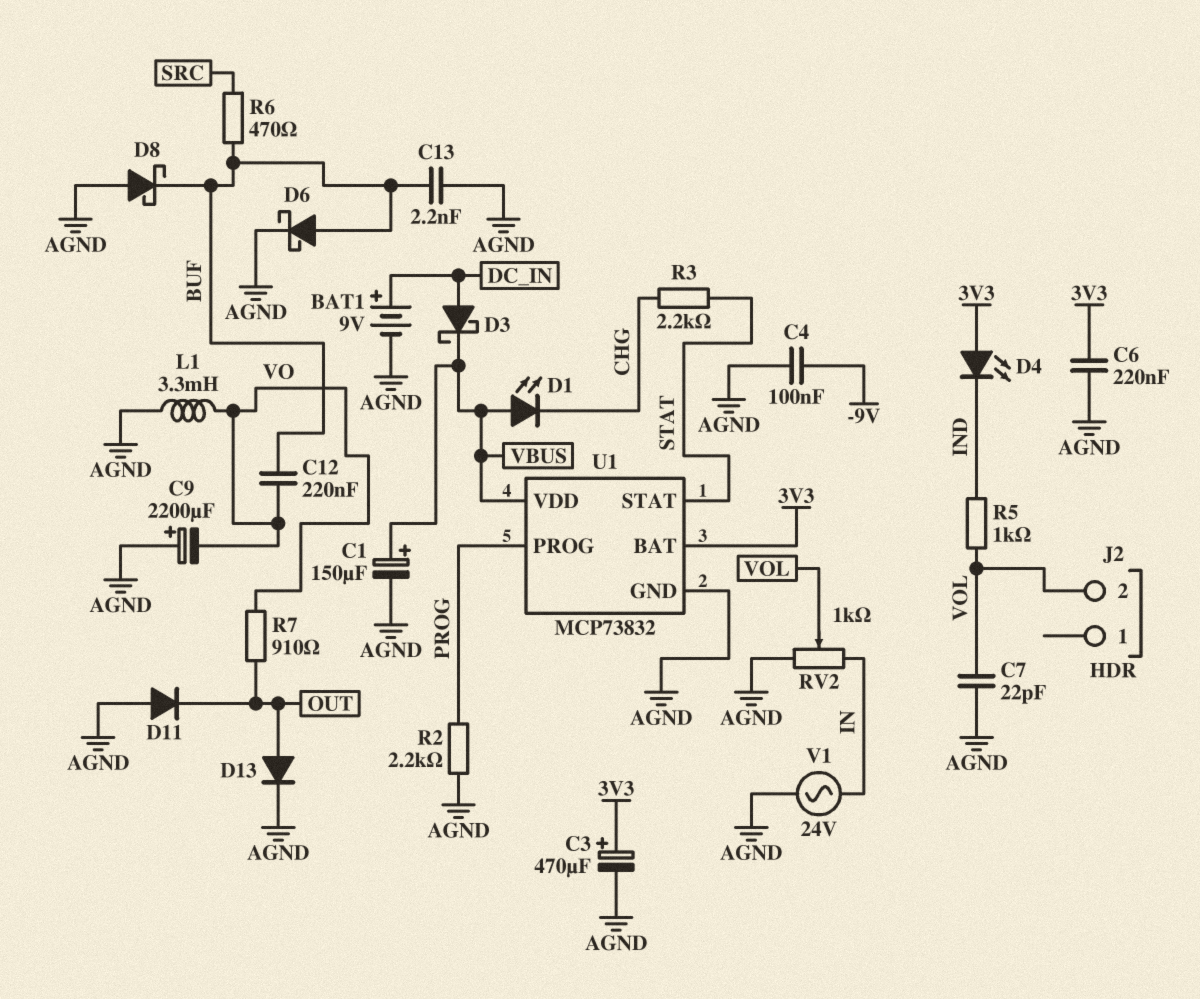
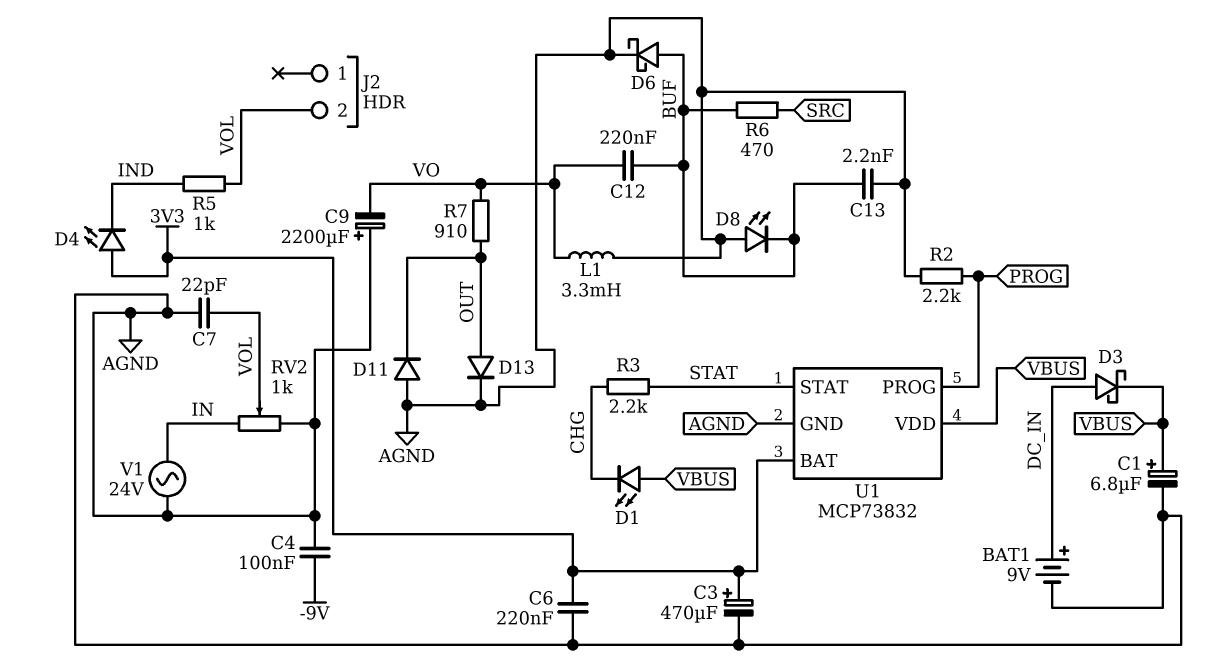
C1: 150uF (plus VBUS, minus AGND) -> 6.8uF (plus VBUS, minus AGND)
D8: schottky (A AGND, K BUF) -> LED (A AGND, K BUF)

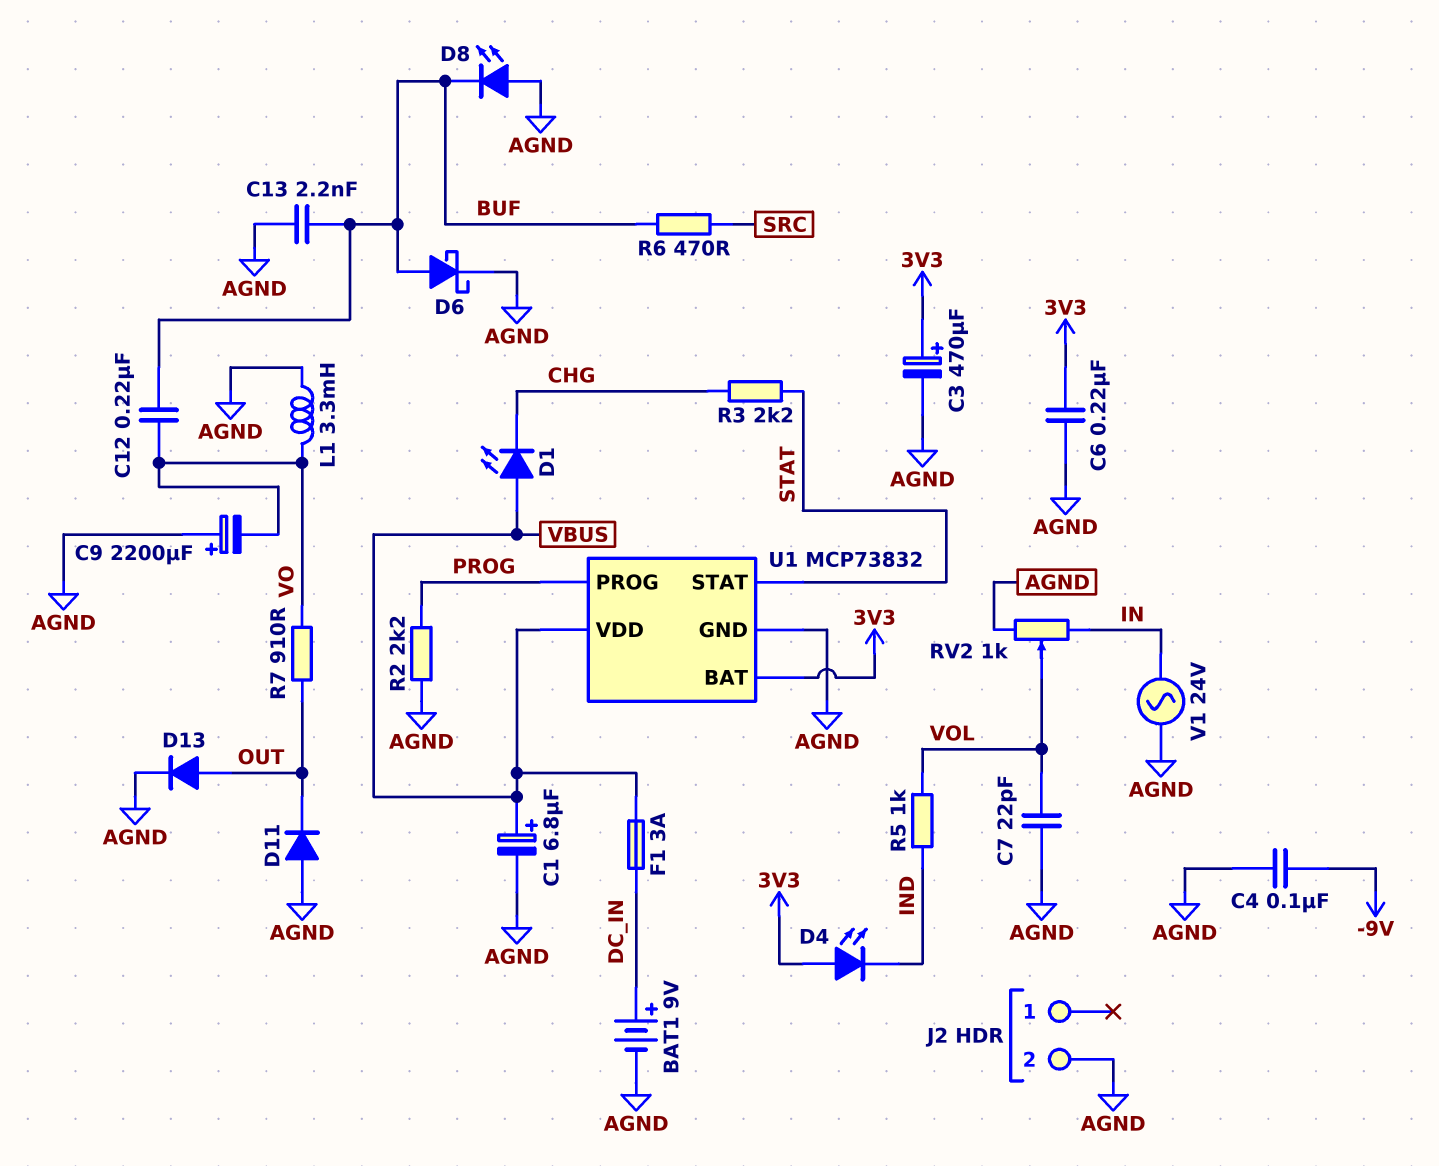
D3: schottky (A DC_IN, K VBUS) -> none
F1: none -> 3A (DC_IN, VBUS)
J2 pin 2: VOL -> AGND

